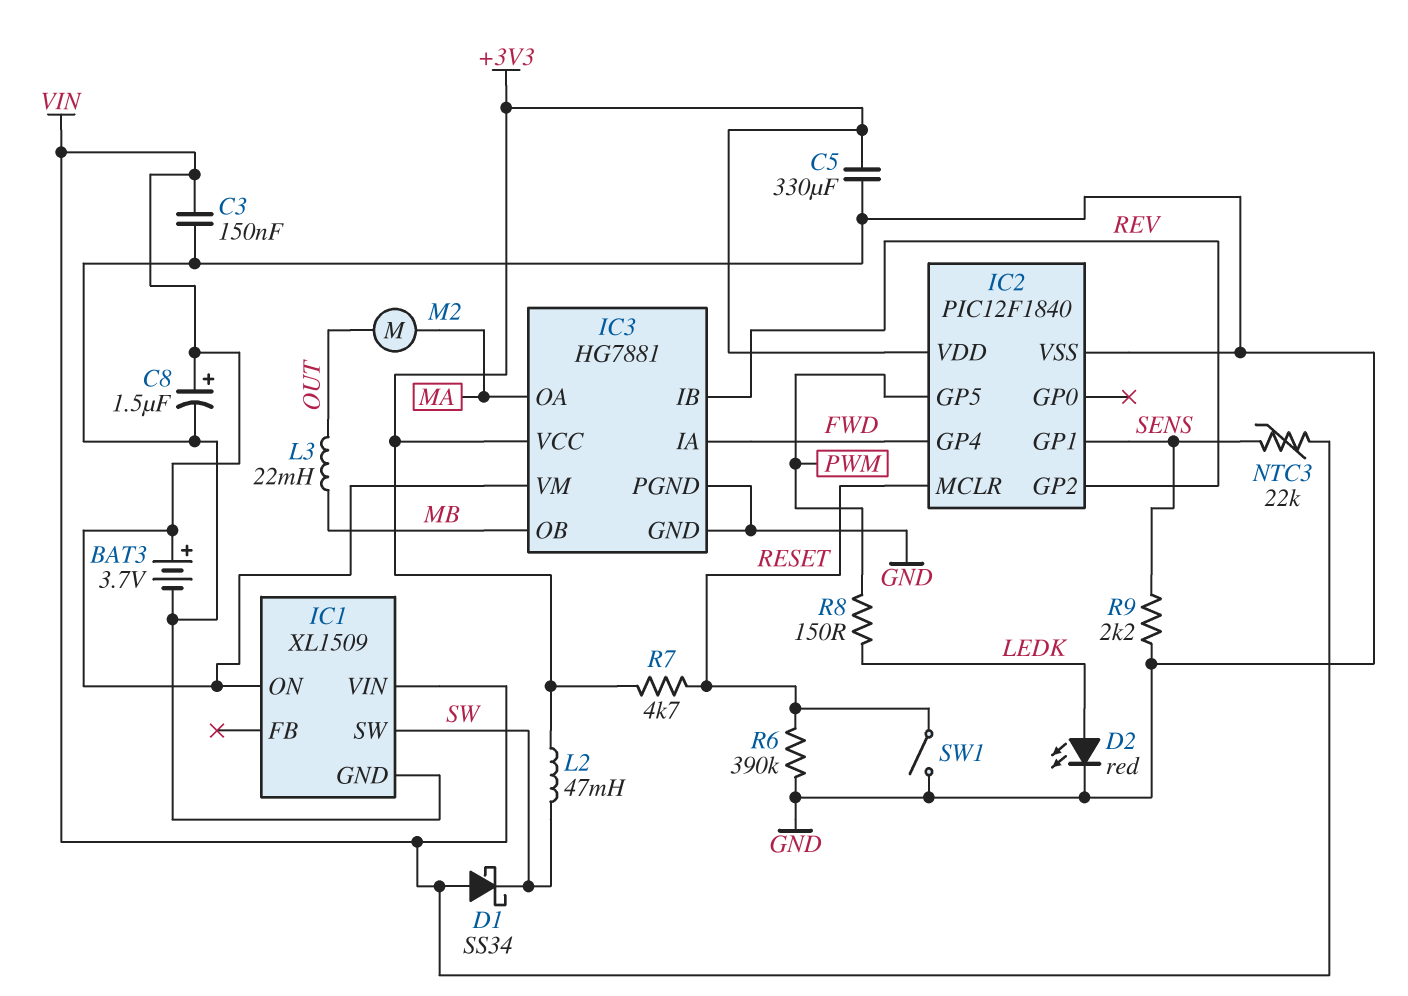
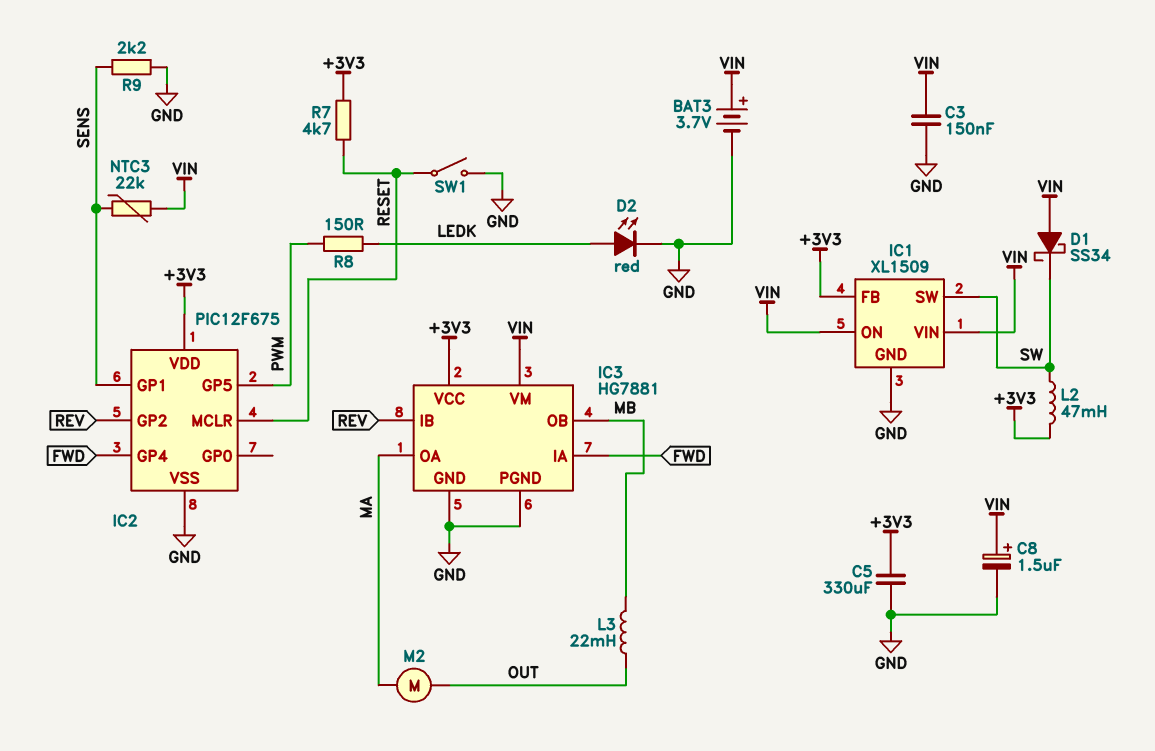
IC1 pin FB: none -> +3V3
IC2: PIC12F1840 -> PIC12F675
R6: 390k (GND, RESET) -> none

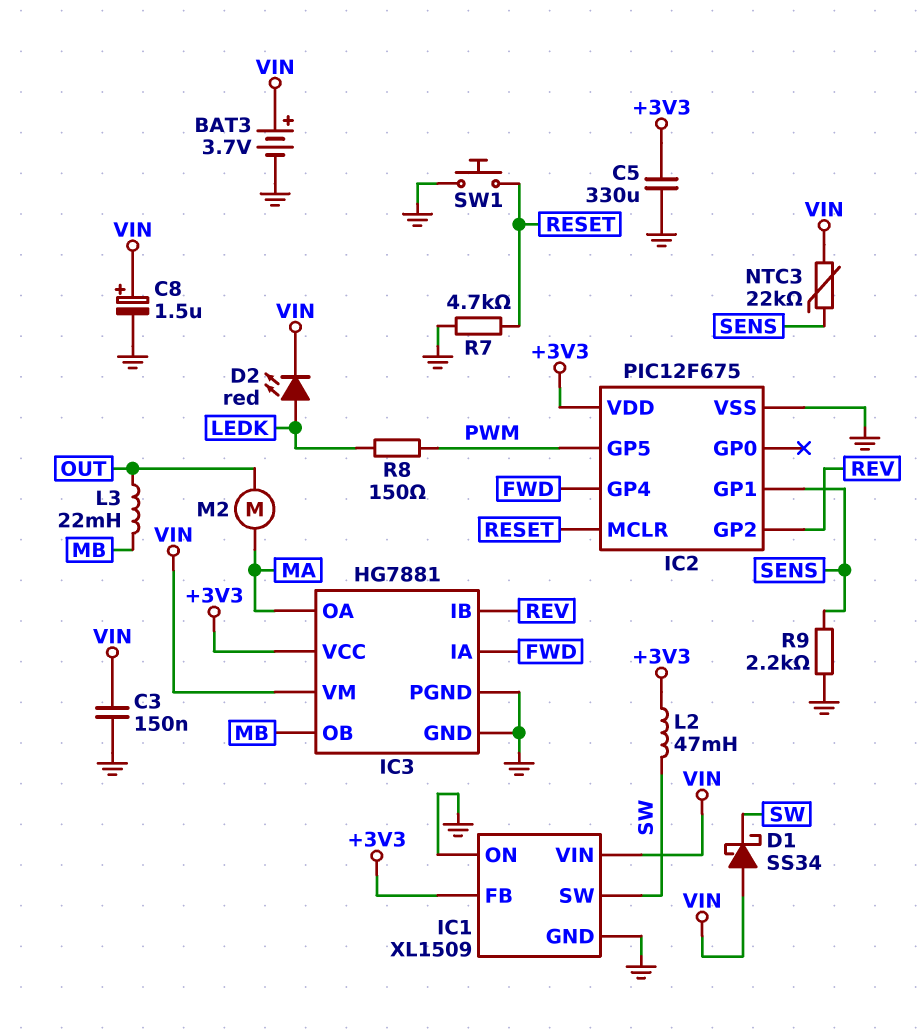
D2: LED red (A LEDK, K GND) -> LED red (A LEDK, K VIN)
IC1 pin ON: VIN -> GND
R7: 4.7k (+3V3, RESET) -> 4.7k (GND, RESET)
SW1: switch (GND, RESET) -> button (GND, RESET)

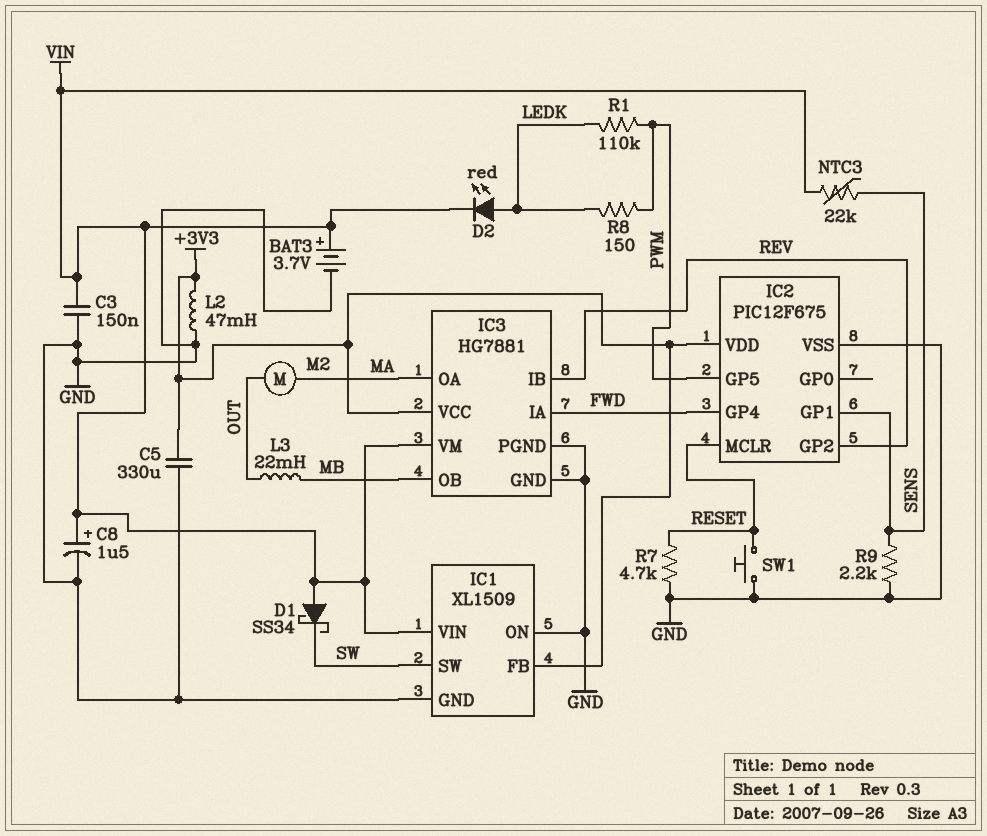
L2: 47mH (+3V3, SW) -> 47mH (+3V3, GND)
R1: none -> 110k (LEDK, PWM)

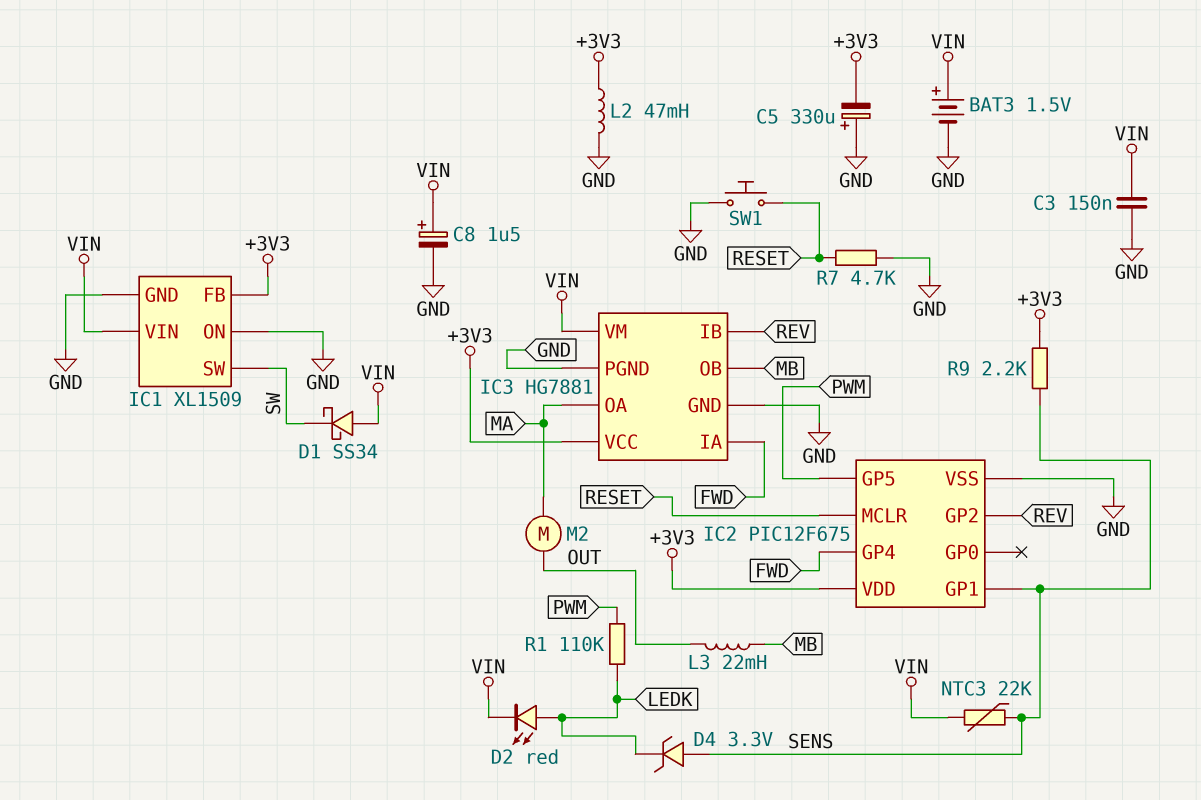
BAT3: 3.7V (plus VIN, minus GND) -> 1.5V (plus VIN, minus GND)
C5: 330uF (+3V3, GND) -> 330uF (plus GND, minus +3V3)
D4: none -> zener 3.3V (A SENS, K LEDK)
R8: 150 (LEDK, PWM) -> none
R9: 2.2k (GND, SENS) -> 2.2k (+3V3, SENS)

